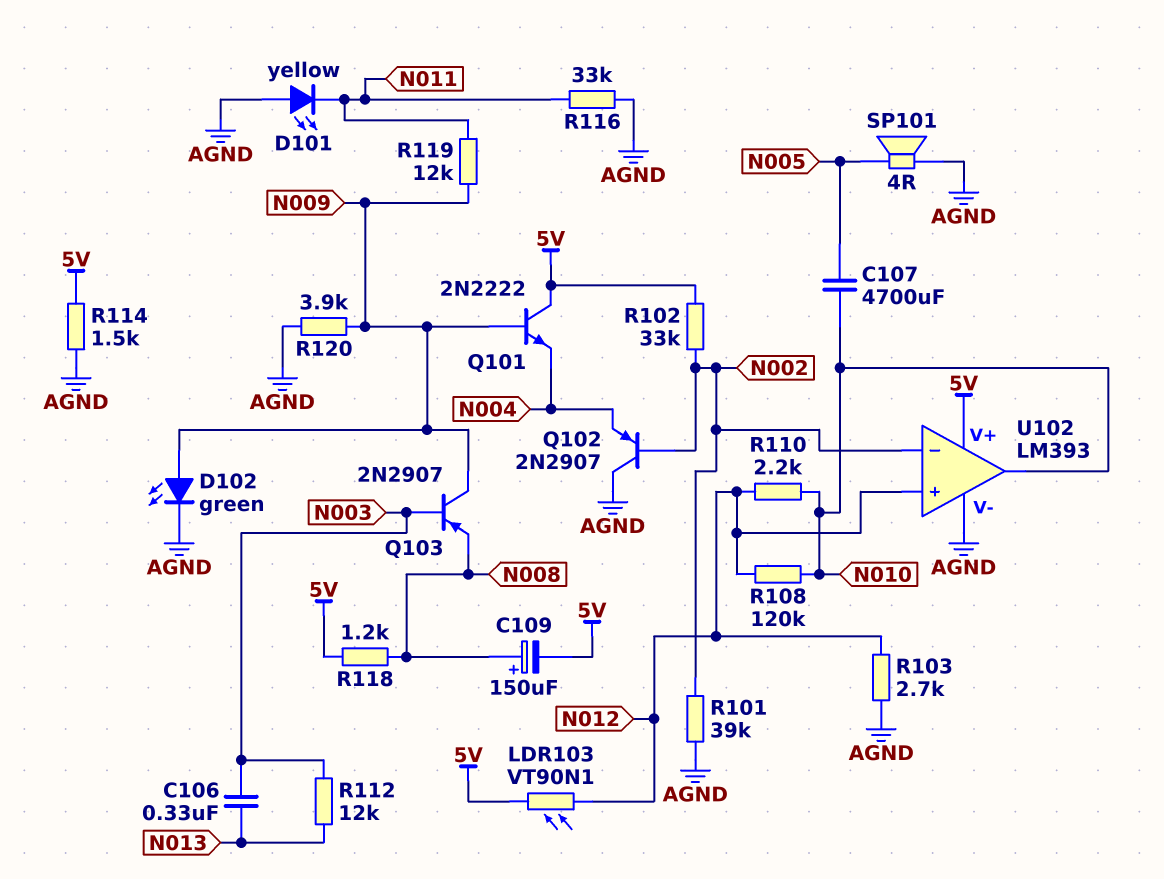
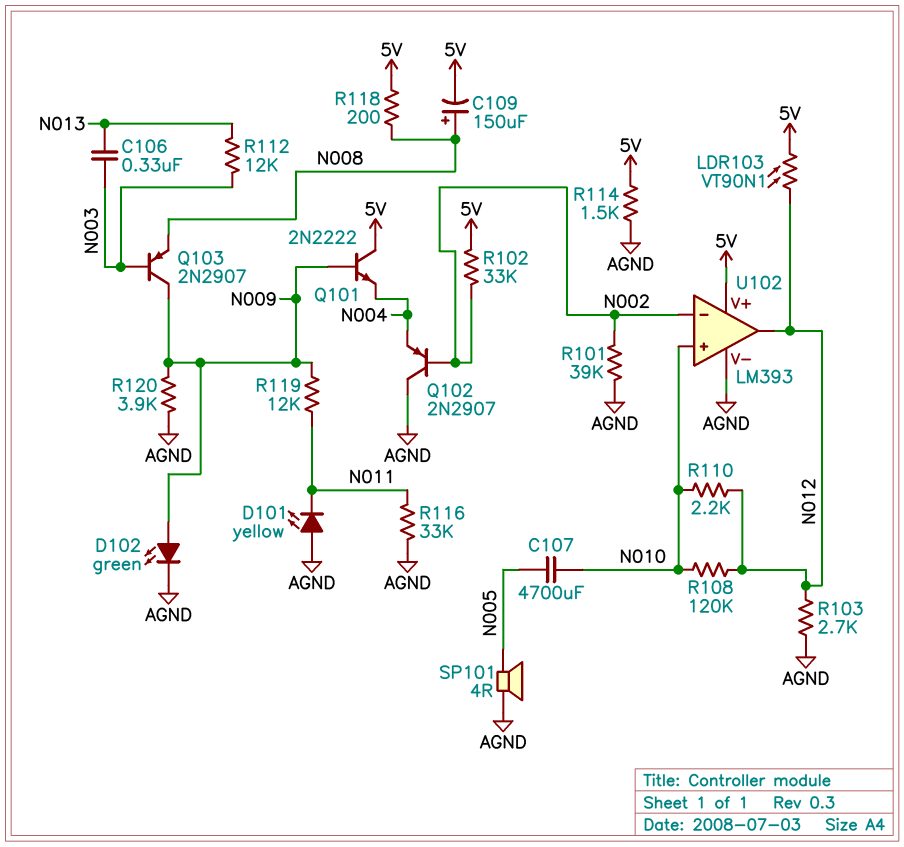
R118: 1.2k (5V, N008) -> 200 (5V, N008)
U102 pin in+: N012 -> N010
U102 pin out: N010 -> N012

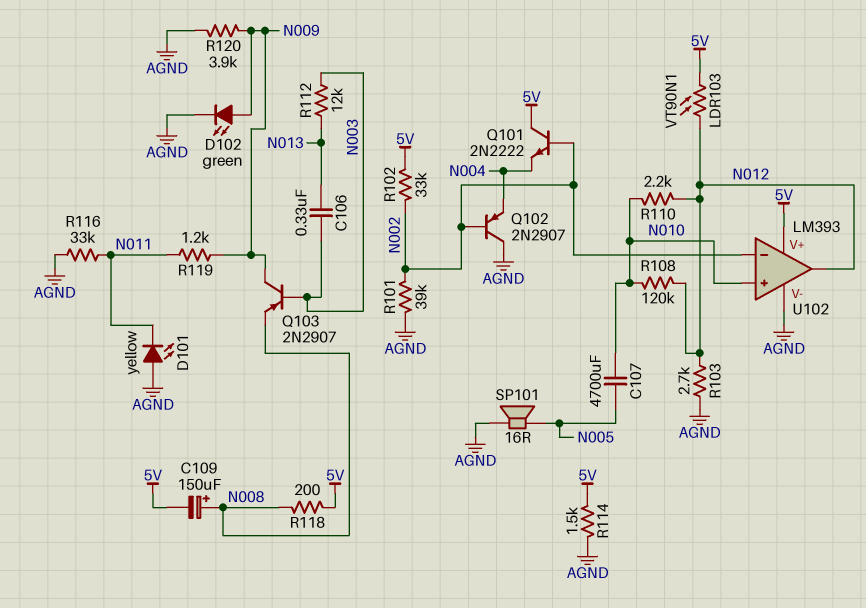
Q101: NPN 2N2222 (B N009, C 5V, E N004) -> NPN 2N2222 (B N002, C 5V, E N004)
R119: 12k (N009, N011) -> 1.2k (N009, N011)
SP101: speaker 4R (AGND, N005) -> speaker 16R (AGND, N005)

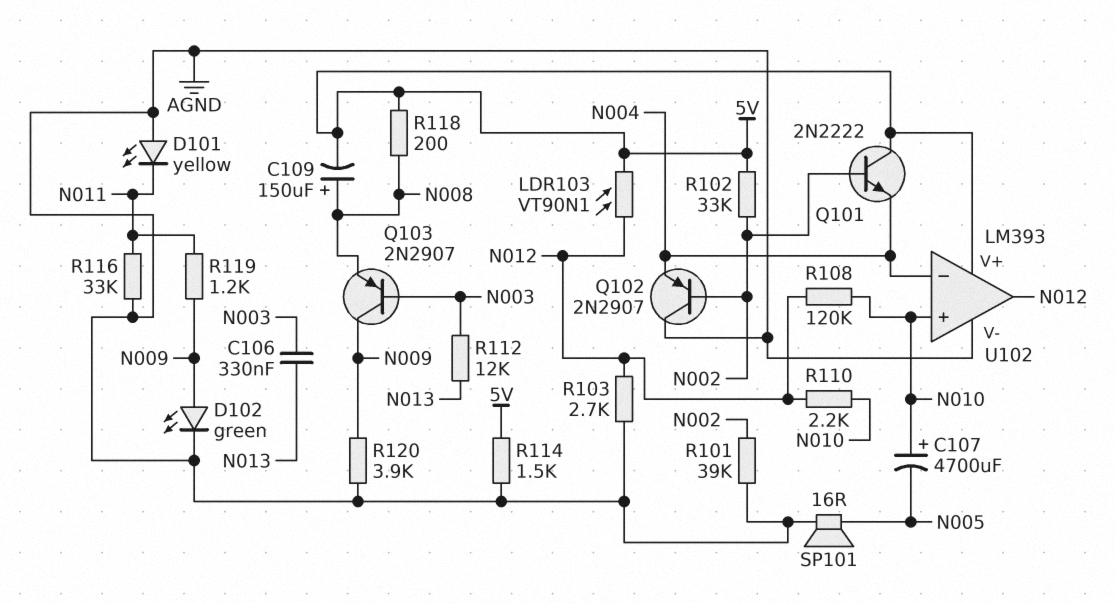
C107: 4700uF (N005, N010) -> 4700uF (plus N010, minus N005)
U102 pin in-: N002 -> N004

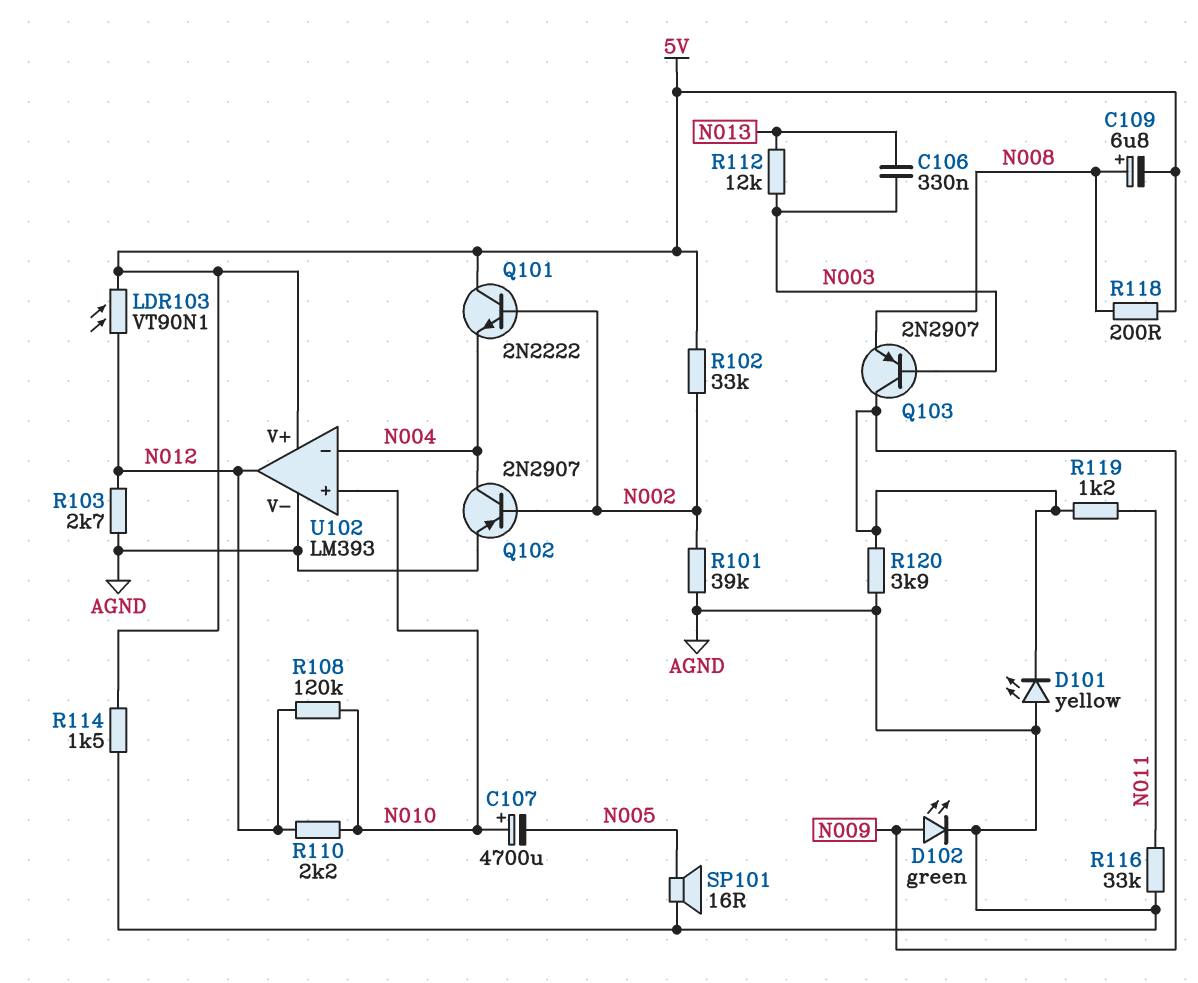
C109: 150uF (plus N008, minus 5V) -> 6.8uF (plus N008, minus 5V)
D101: LED yellow (A AGND, K N011) -> LED yellow (A AGND, K N009)
Q102: PNP 2N2907 (B N002, C AGND, E N004) -> PNP 2N2907 (B N002, C N004, E AGND)

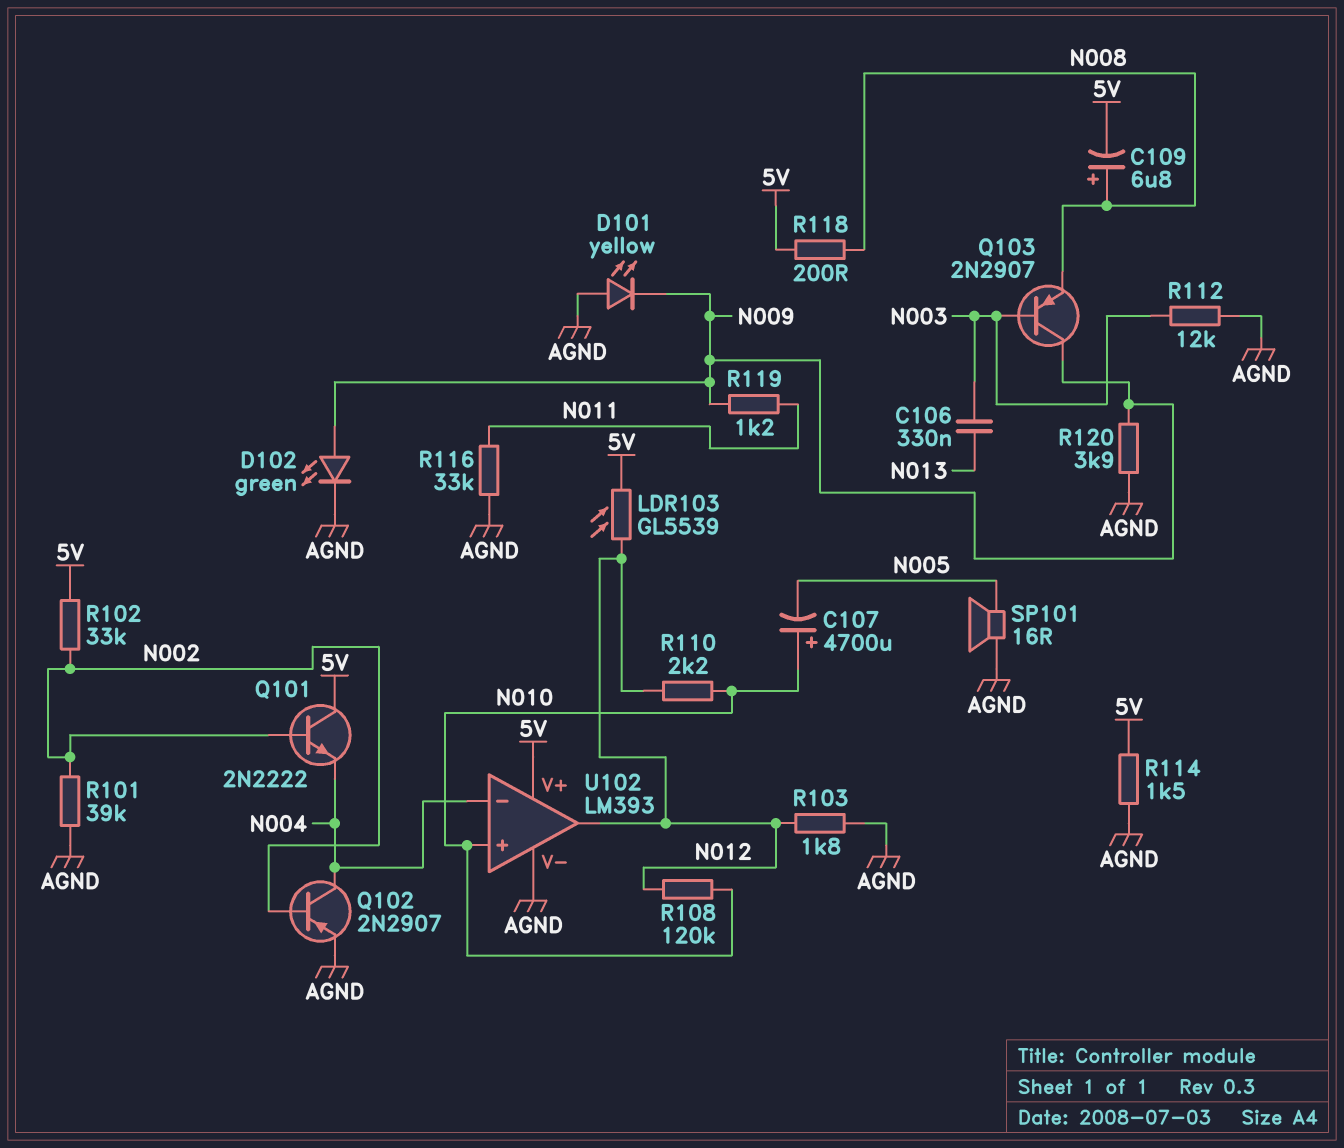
LDR103: VT90N1 (5V, N012) -> GL5539 (5V, N012)
R103: 2.7k (AGND, N012) -> 1.8k (AGND, N012)
R112: 12k (N003, N013) -> 12k (AGND, N003)

